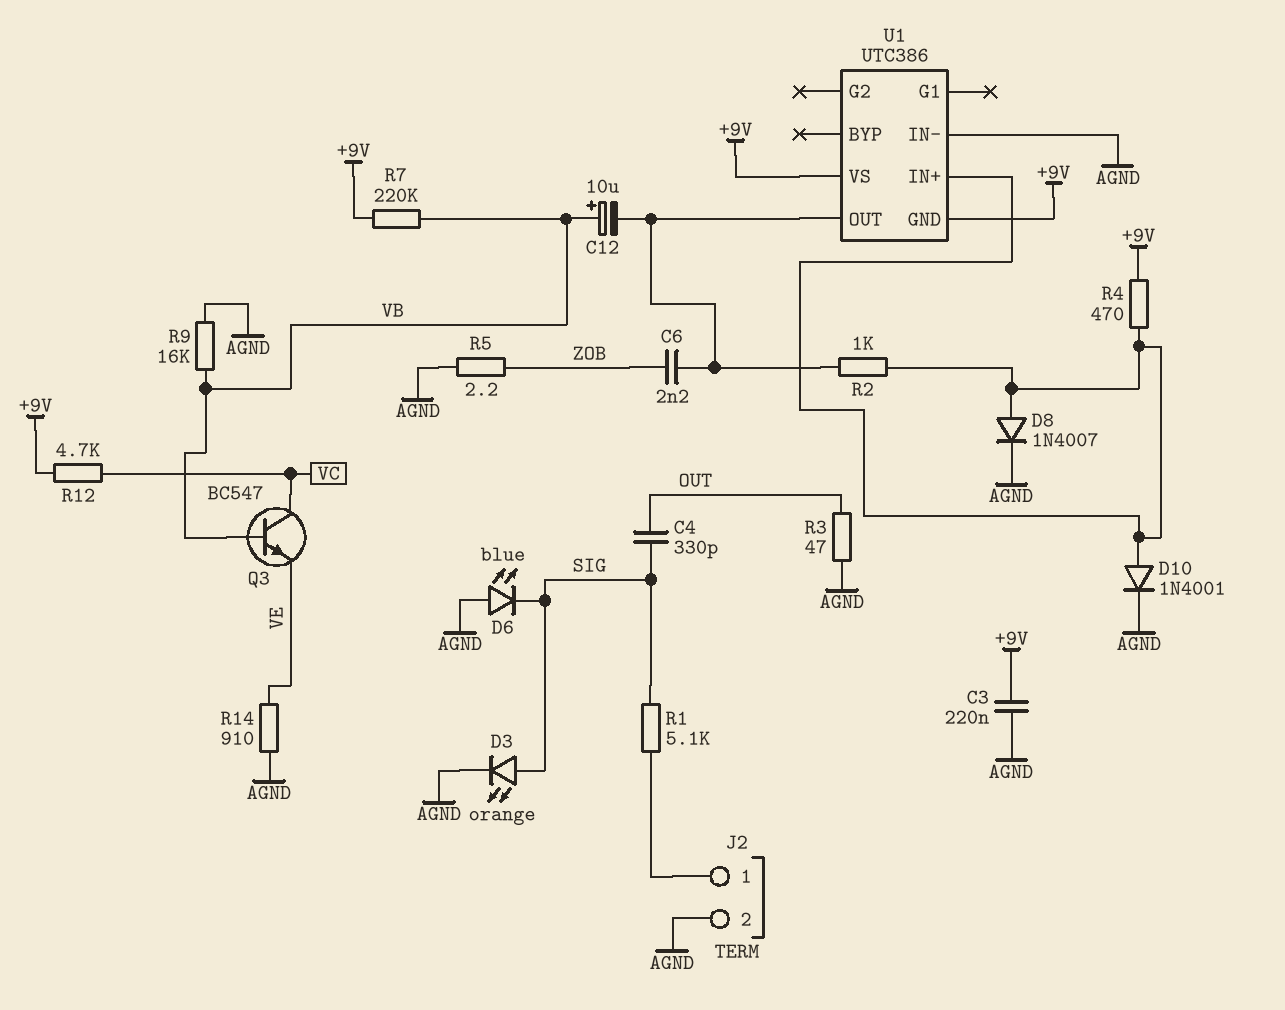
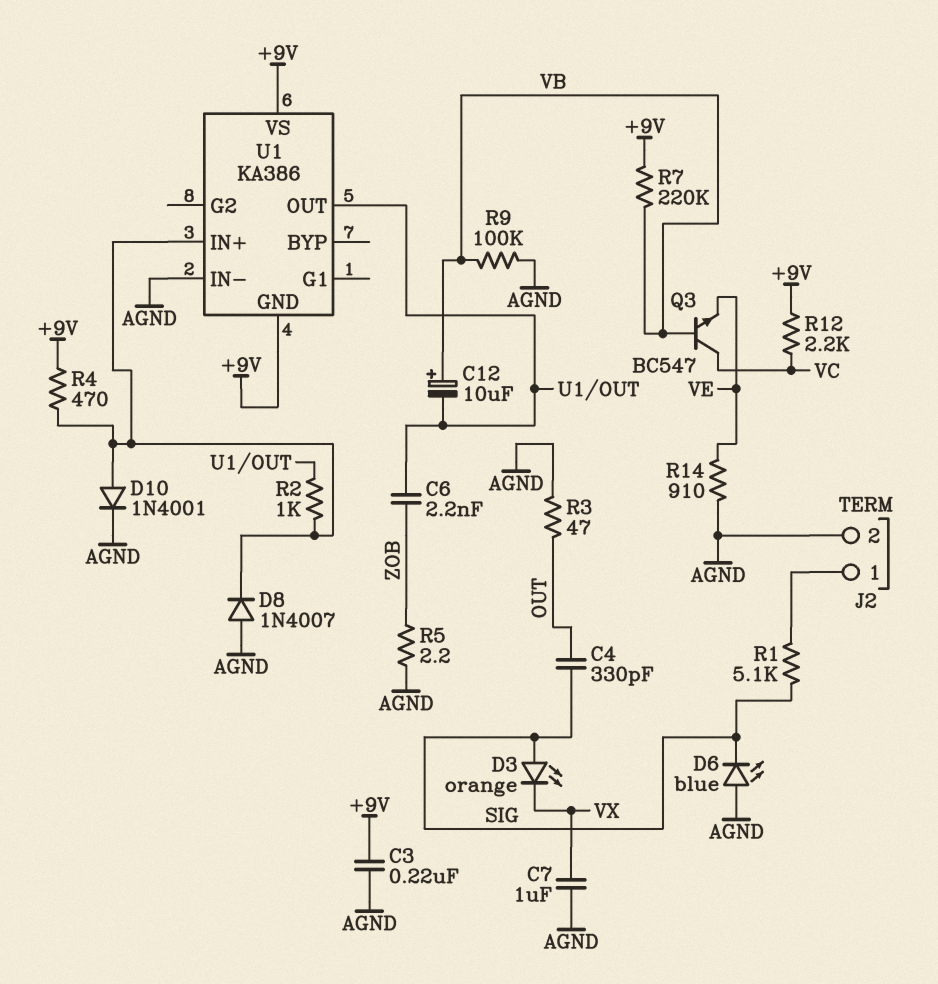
C7: none -> 1uF (AGND, VX)
D3: LED orange (A SIG, K AGND) -> LED orange (A SIG, K VX)
D8: diode 1N4007 (A U1/IN+, K AGND) -> diode 1N4007 (A AGND, K U1/IN+)
R9: 16k (AGND, VB) -> 100k (AGND, VB)
R12: 4.7k (+9V, VC) -> 2.2k (+9V, VC)
U1: UTC386 -> KA386

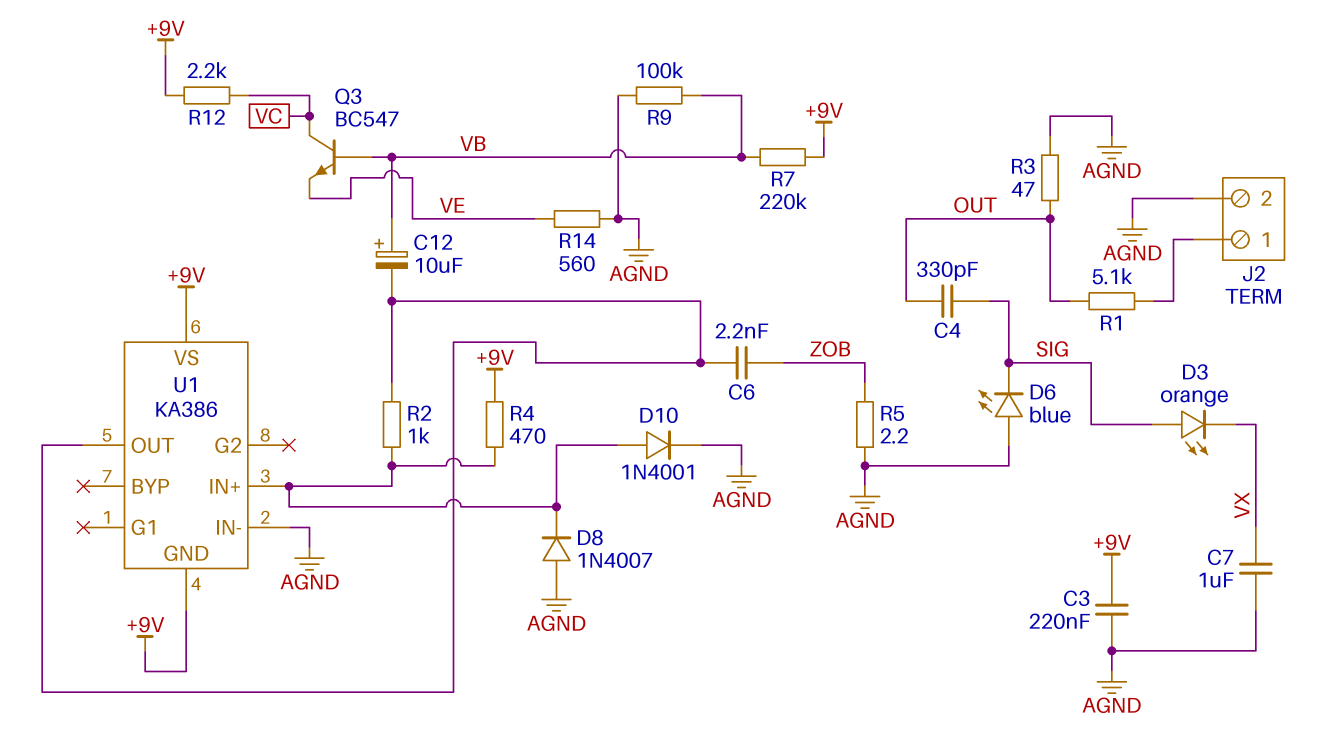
R1: 5.1k (J2/1, SIG) -> 5.1k (J2/1, OUT)
R14: 910 (AGND, VE) -> 560 (AGND, VE)

